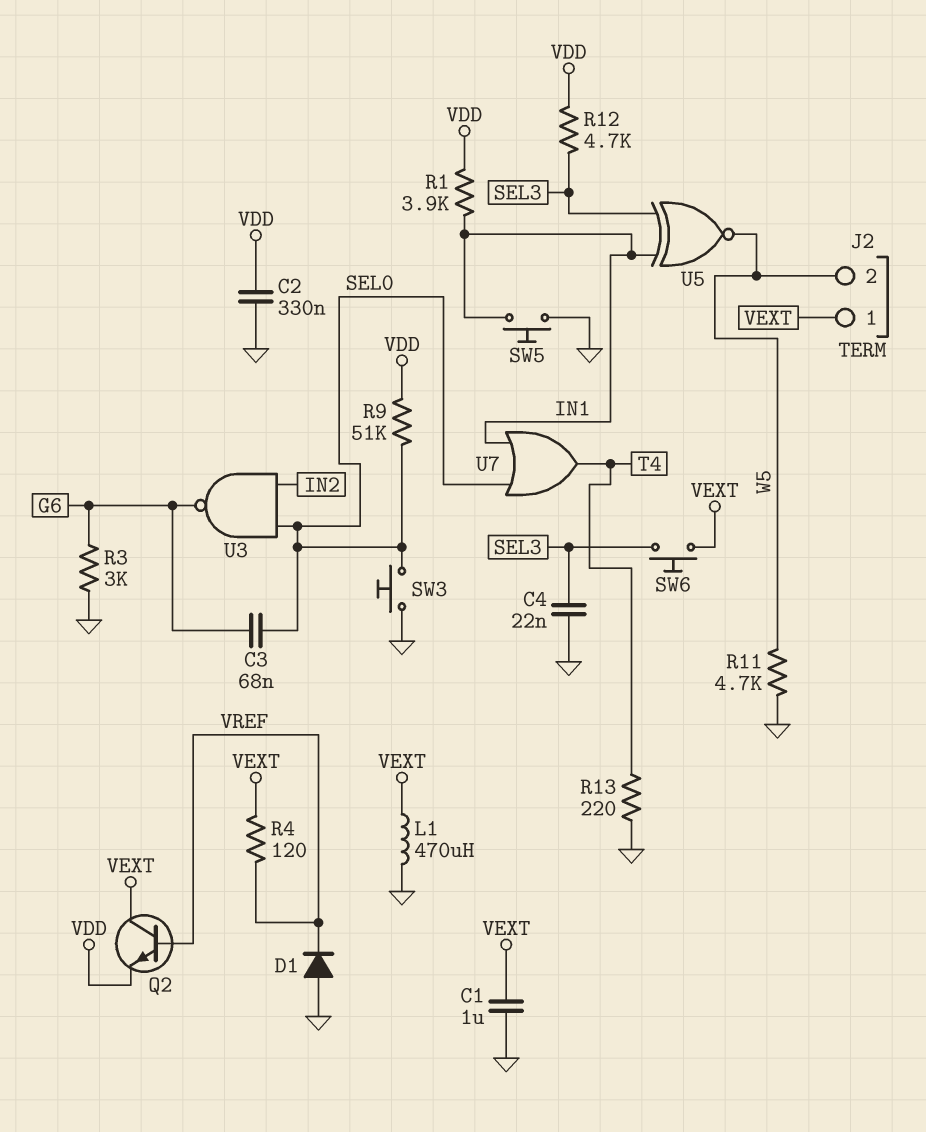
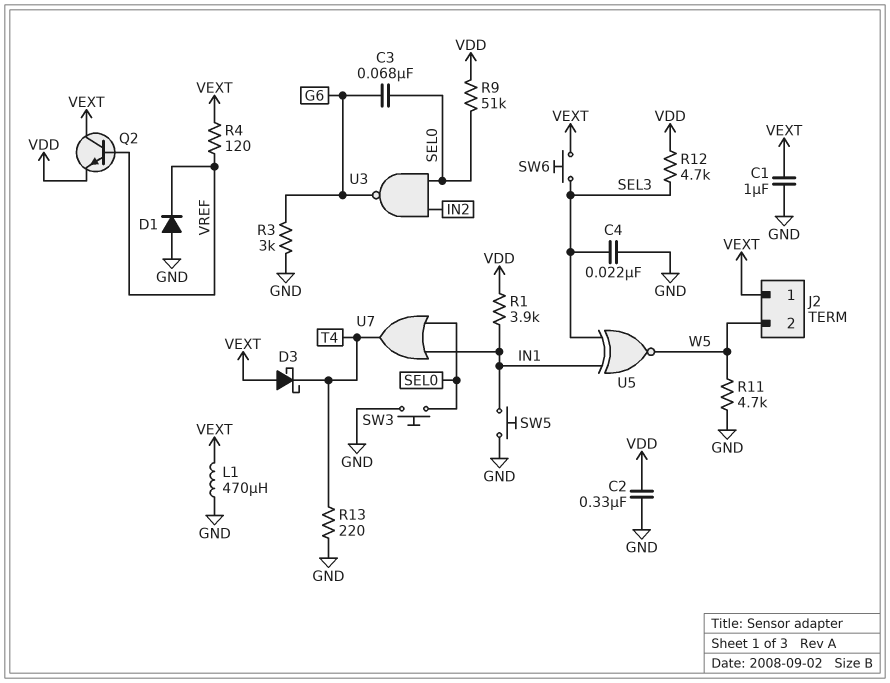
D3: none -> schottky (A VEXT, K T4)

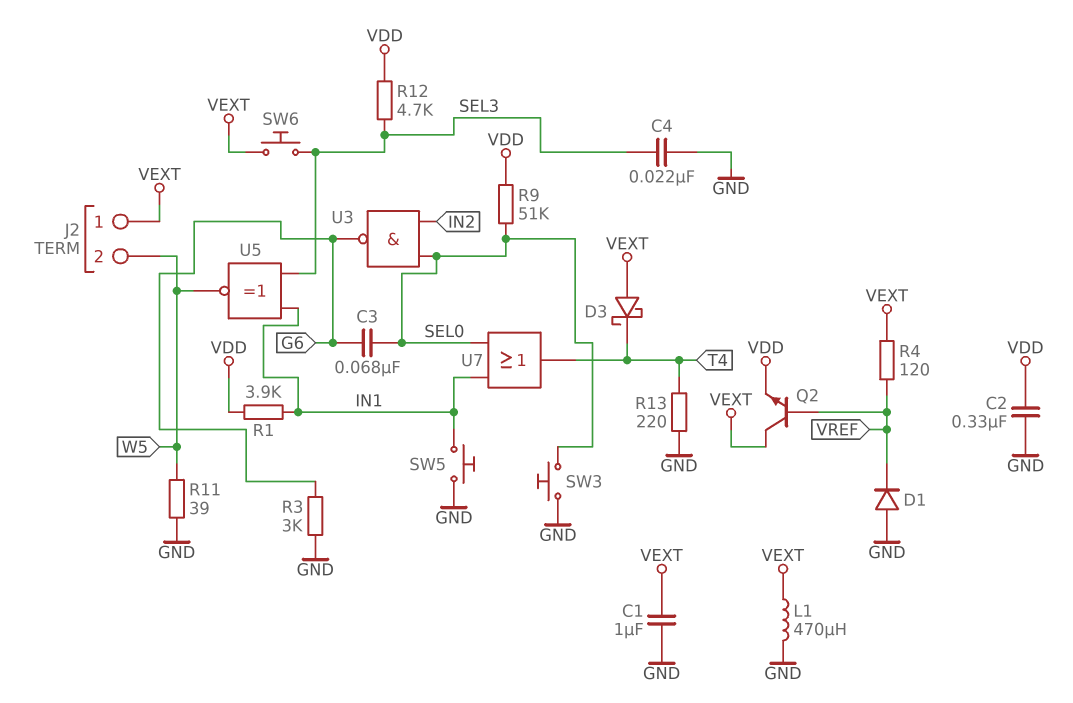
R11: 4.7k (GND, W5) -> 39 (GND, W5)

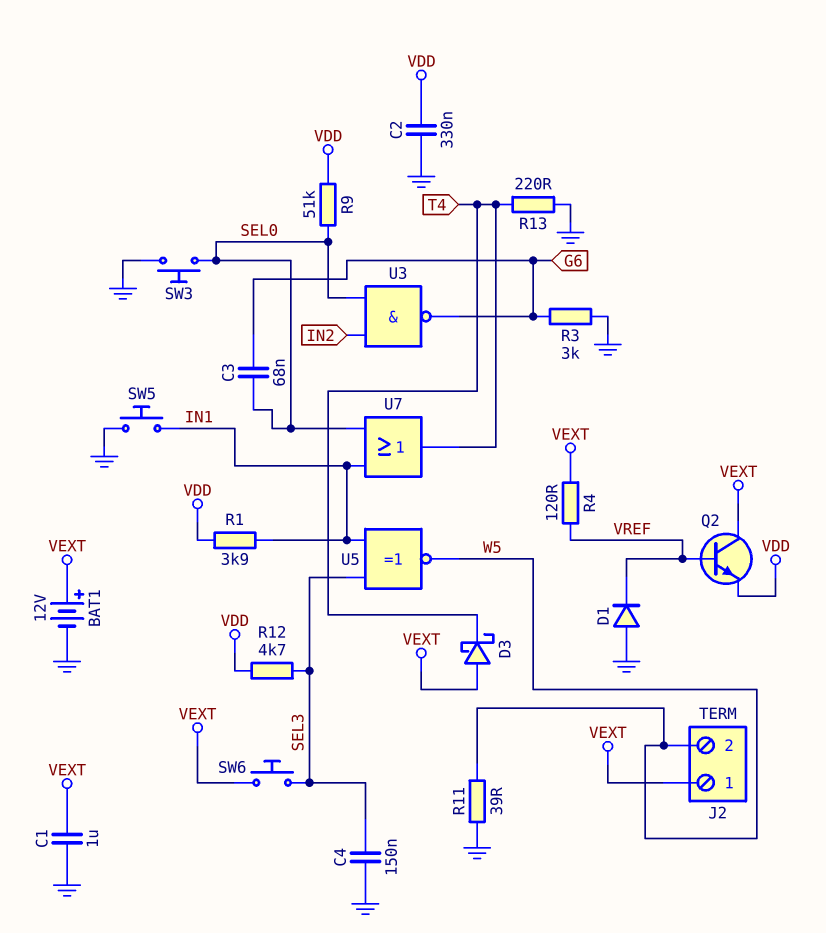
BAT1: none -> 12V (plus VEXT, minus GND)
C4: 22nF (GND, SEL3) -> 150nF (GND, SEL3)
L1: 470uH (GND, VEXT) -> none

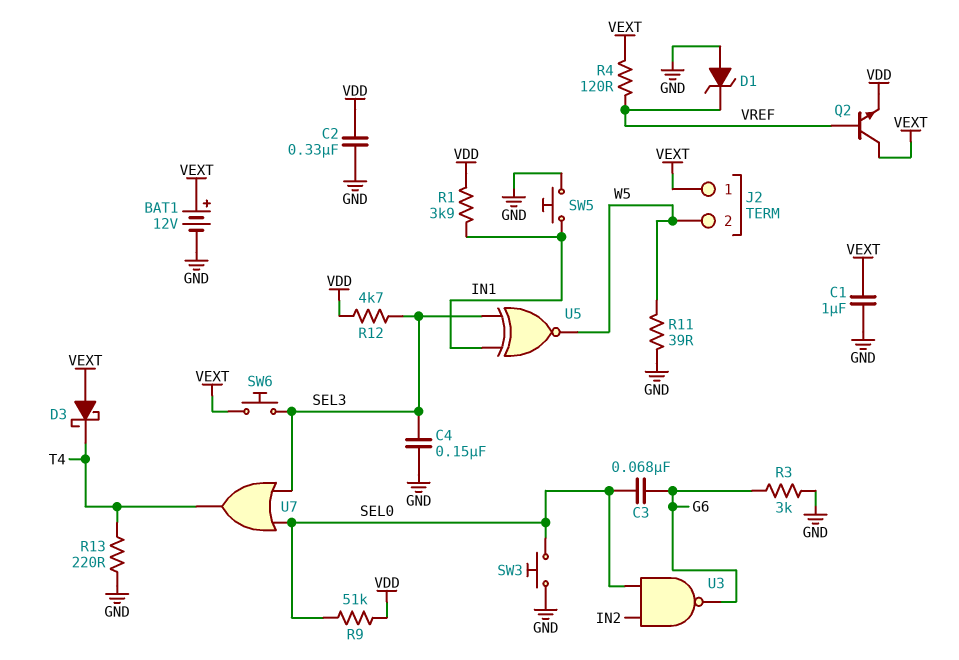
D1: diode (A GND, K VREF) -> zener (A GND, K VREF)
U7: OR (in IN1, in SEL0, out T4) -> OR (in SEL0, in SEL3, out T4)

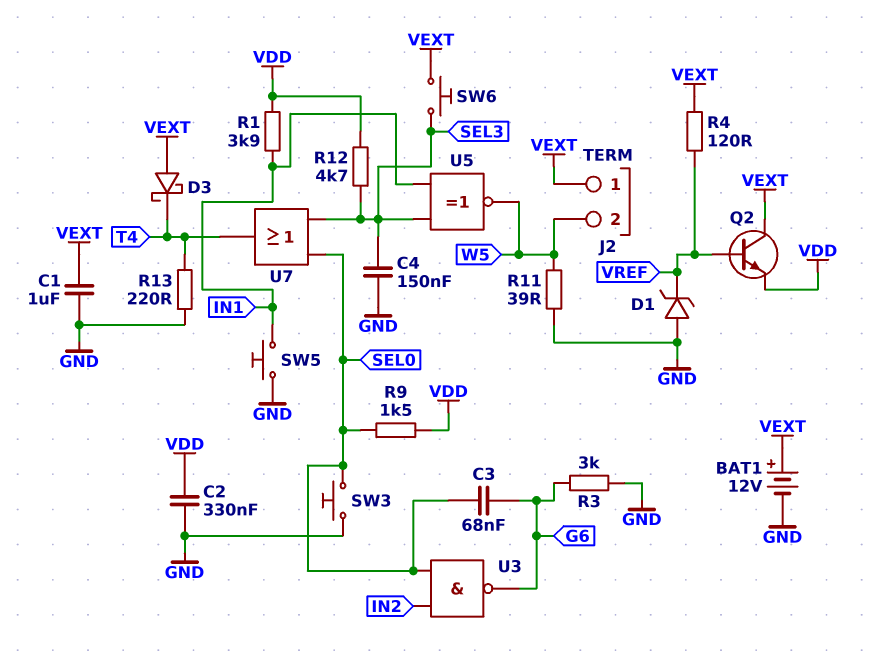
R9: 51k (SEL0, VDD) -> 1.5k (SEL0, VDD)

